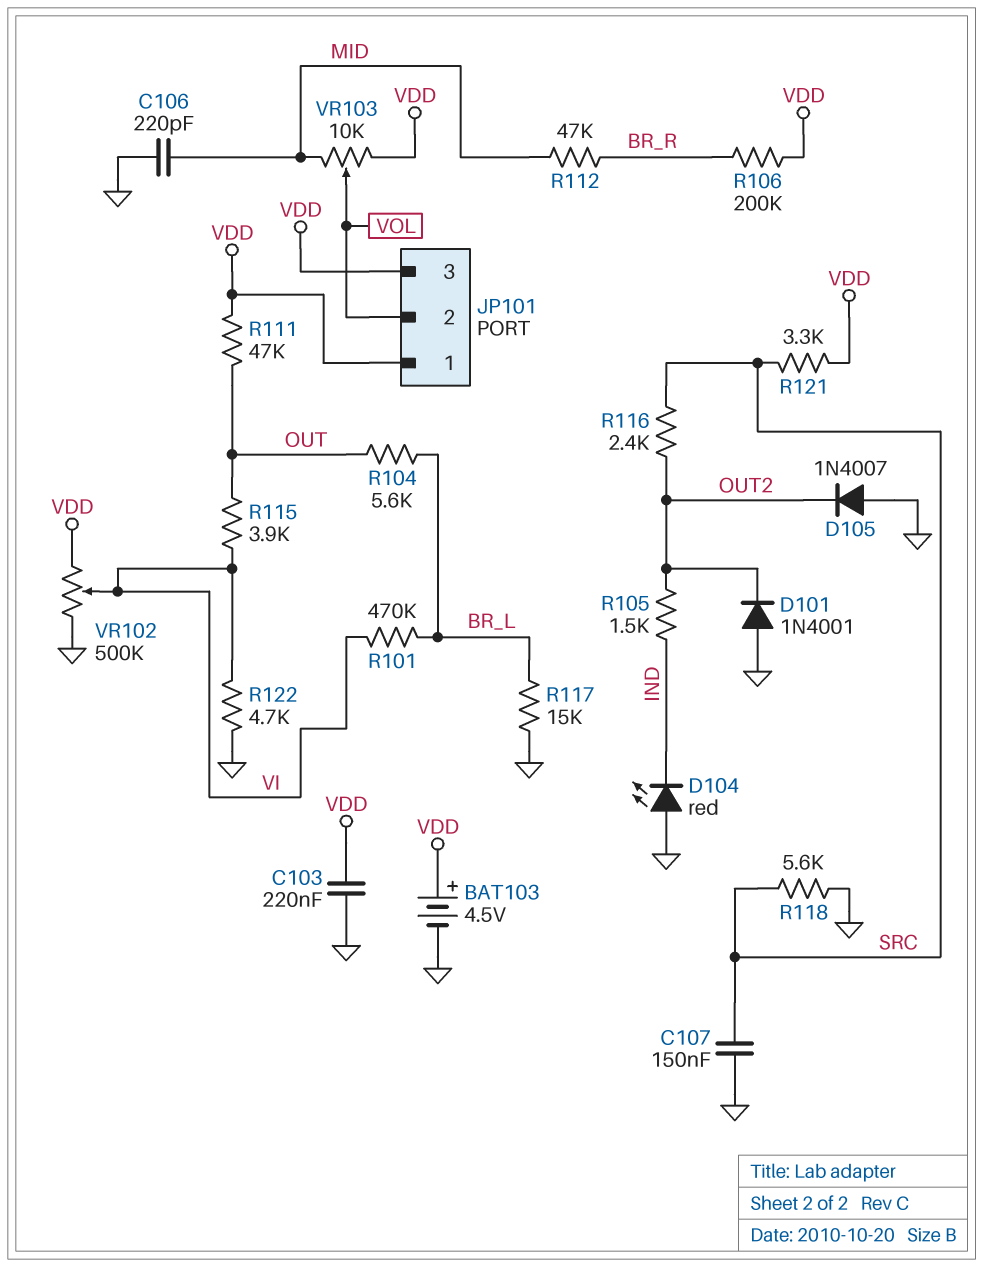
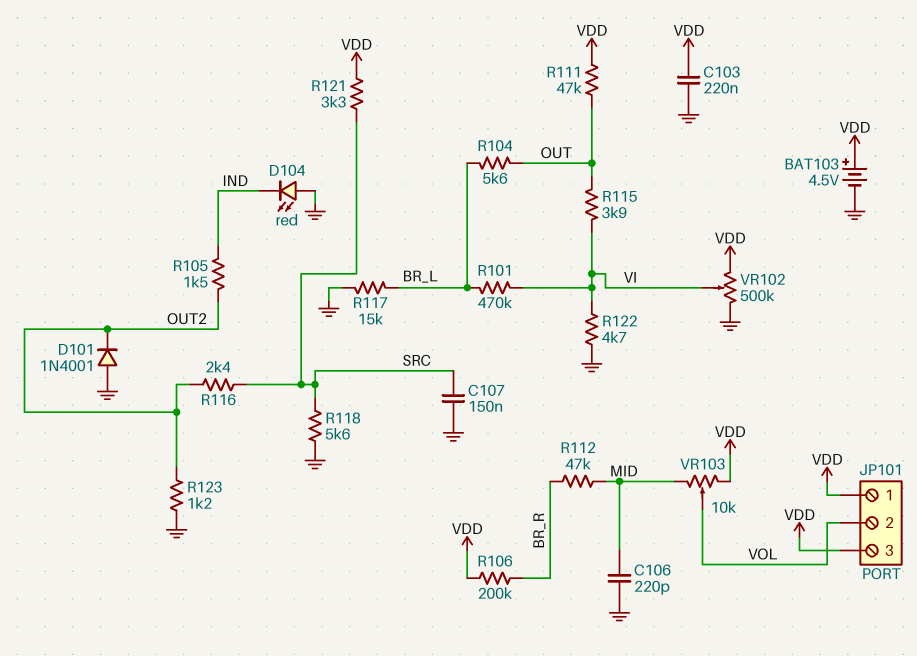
D105: diode 1N4007 (A GND, K OUT2) -> none
R123: none -> 1.2k (GND, OUT2)

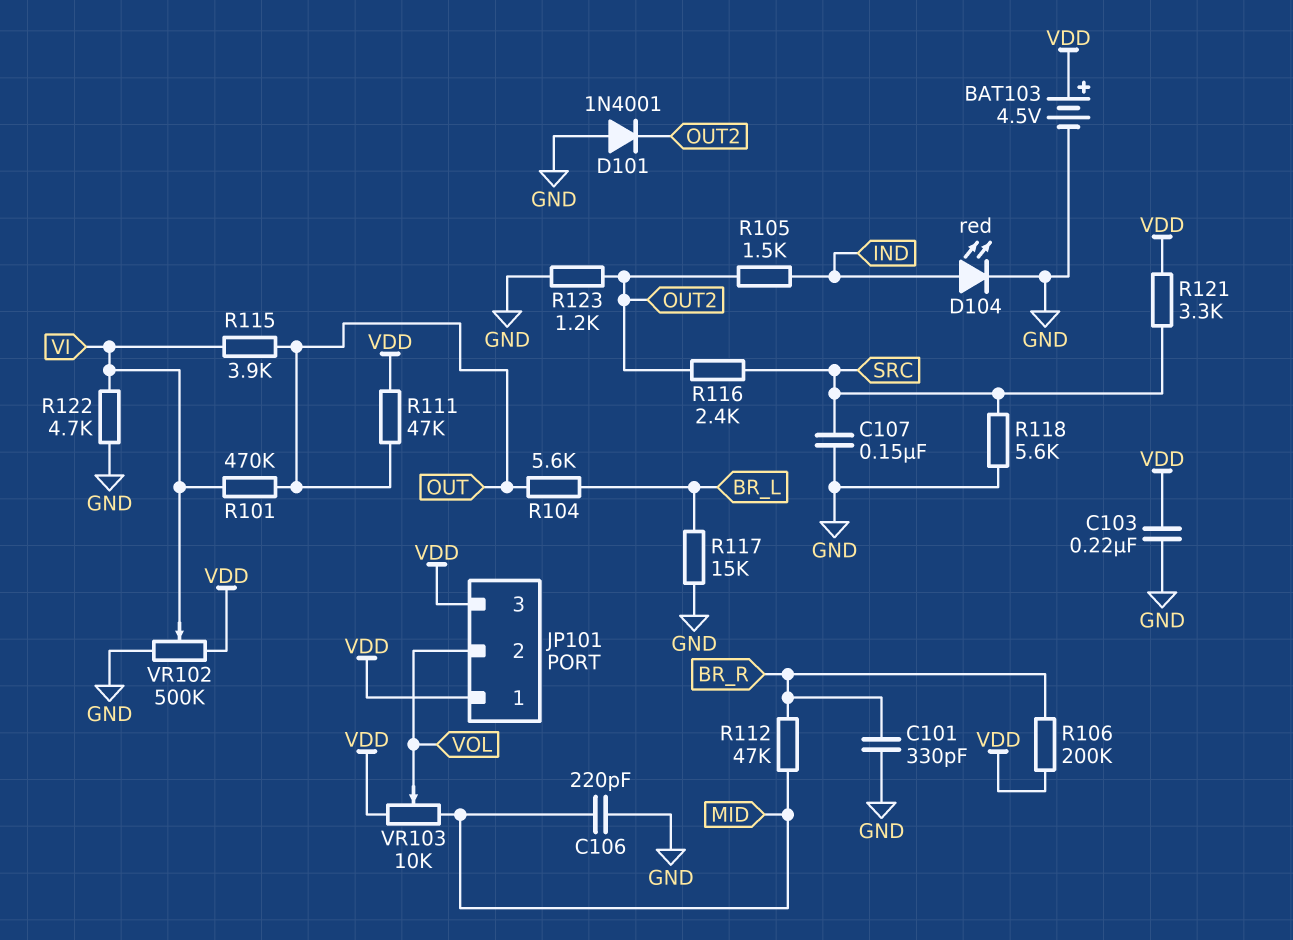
C101: none -> 330pF (BR_R, GND)
D104: LED red (A GND, K IND) -> LED red (A IND, K GND)
R101: 470k (BR_L, VI) -> 470k (OUT, VI)

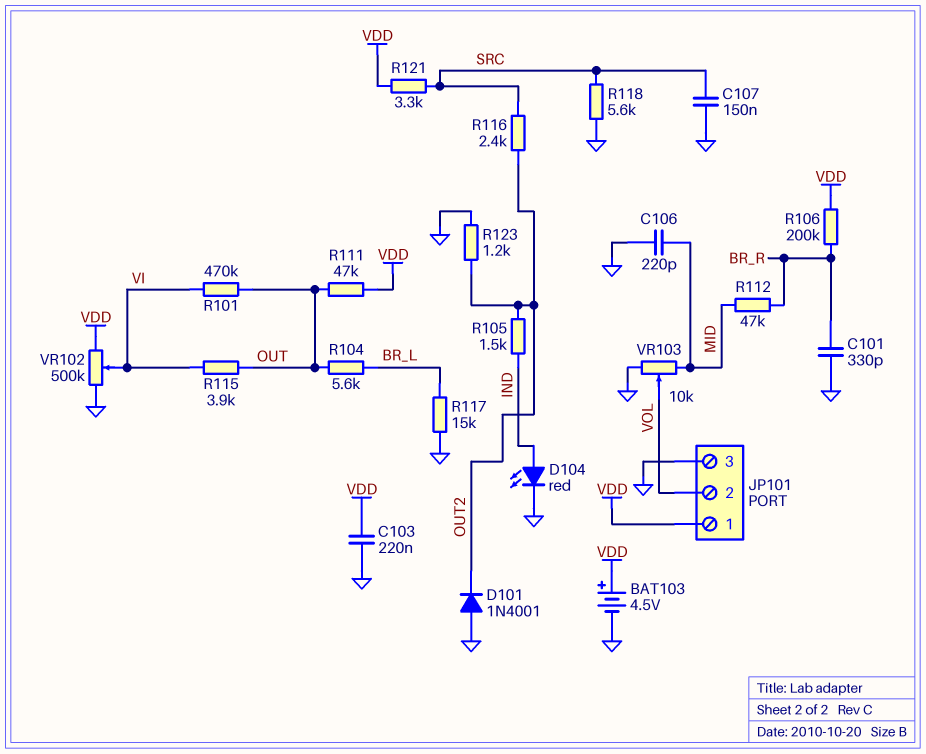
JP101 pin 3: VDD -> GND
R122: 4.7k (GND, VI) -> none
VR103: 10k (MID, VDD, wiper VOL) -> 10k (GND, MID, wiper VOL)

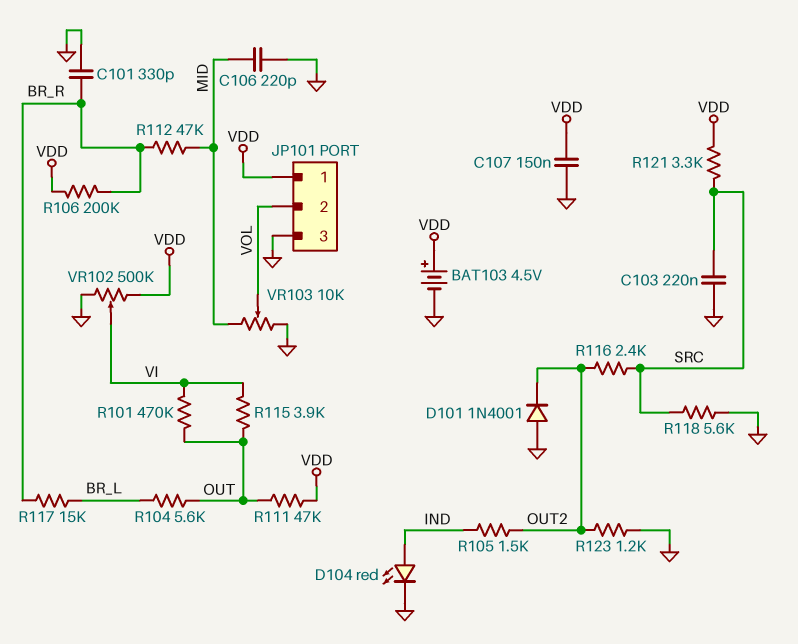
C103: 220nF (GND, VDD) -> 220nF (GND, SRC)
C107: 150nF (GND, SRC) -> 150nF (GND, VDD)
R117: 15k (BR_L, GND) -> 15k (BR_L, BR_R)

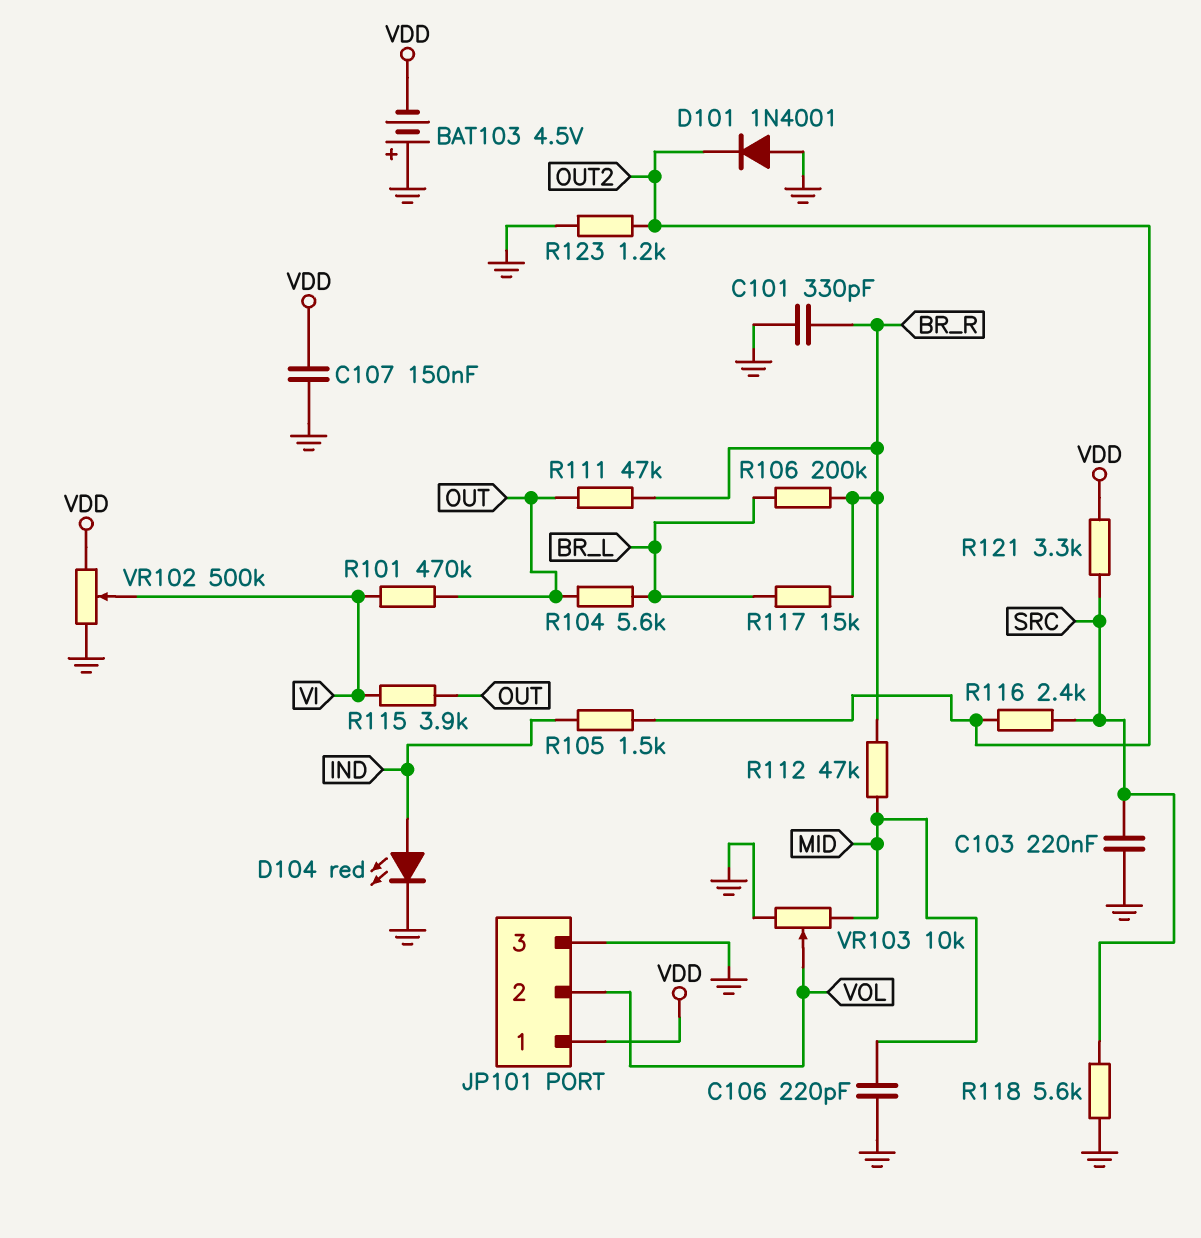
BAT103: 4.5V (plus VDD, minus GND) -> 4.5V (plus GND, minus VDD)
R106: 200k (BR_R, VDD) -> 200k (BR_L, BR_R)
R111: 47k (OUT, VDD) -> 47k (BR_R, OUT)

